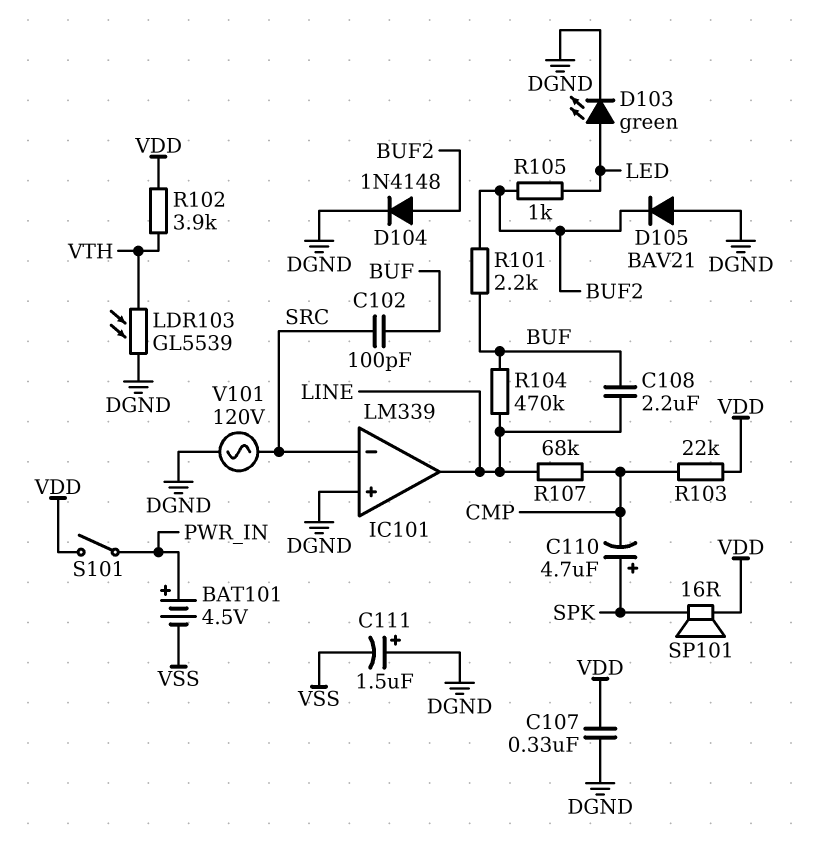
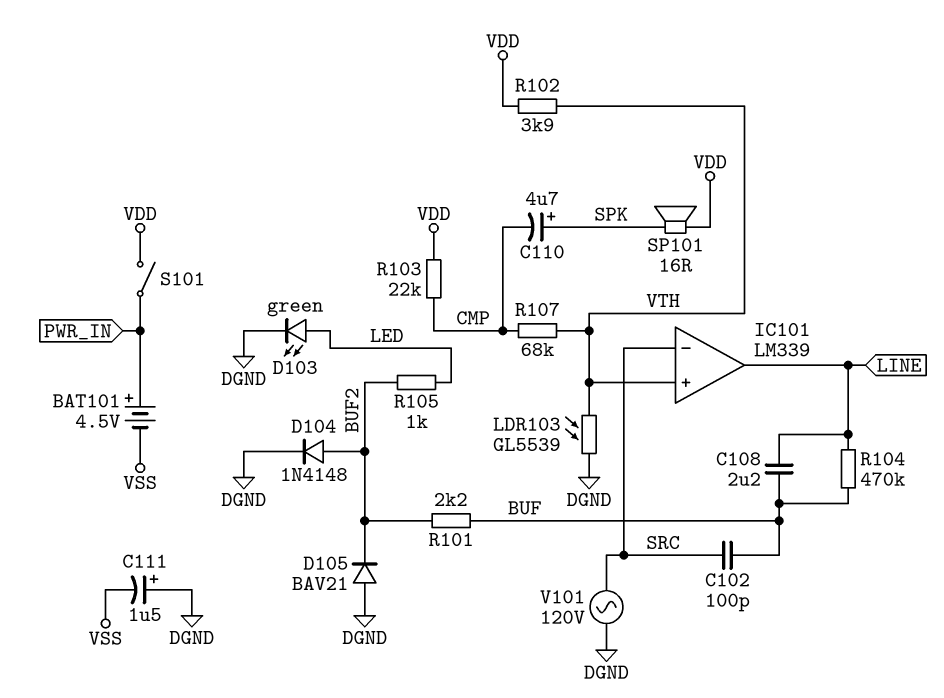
C107: 330nF (DGND, VDD) -> none
IC101 pin in+: DGND -> VTH
R107: 68k (CMP, LINE) -> 68k (CMP, VTH)

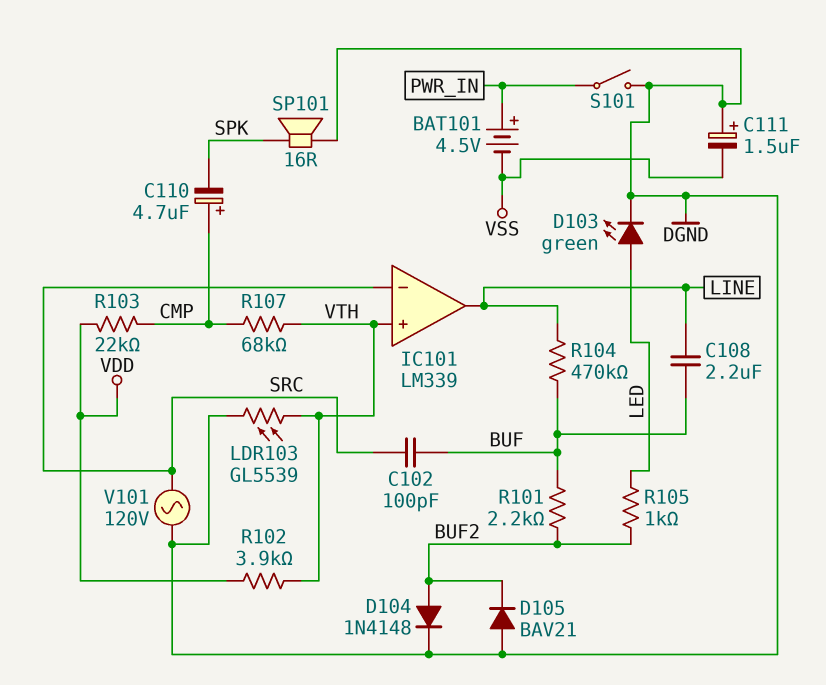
C110: 4.7uF (plus SPK, minus CMP) -> 4.7uF (plus CMP, minus SPK)
S101: switch (PWR_IN, VDD) -> switch (DGND, PWR_IN)
SP101: speaker 16R (SPK, VDD) -> speaker 16R (DGND, SPK)

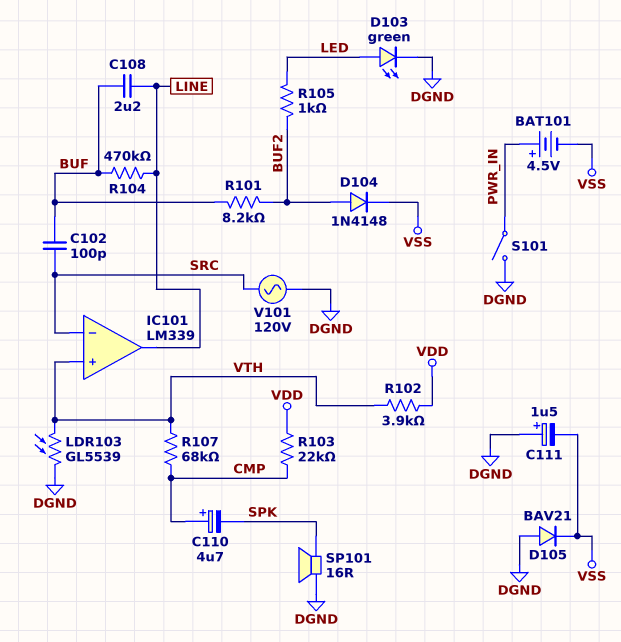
D104: diode 1N4148 (A BUF2, K DGND) -> diode 1N4148 (A BUF2, K VSS)
D105: diode BAV21 (A DGND, K BUF2) -> diode BAV21 (A DGND, K VSS)
R101: 2.2k (BUF, BUF2) -> 8.2k (BUF, BUF2)

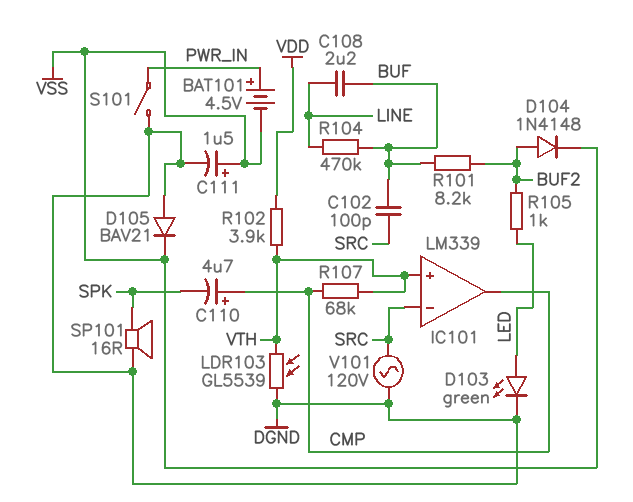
C111: 1.5uF (plus DGND, minus VSS) -> 1.5uF (plus VSS, minus DGND)
IC101 pin out: LINE -> CMP
R103: 22k (CMP, VDD) -> none

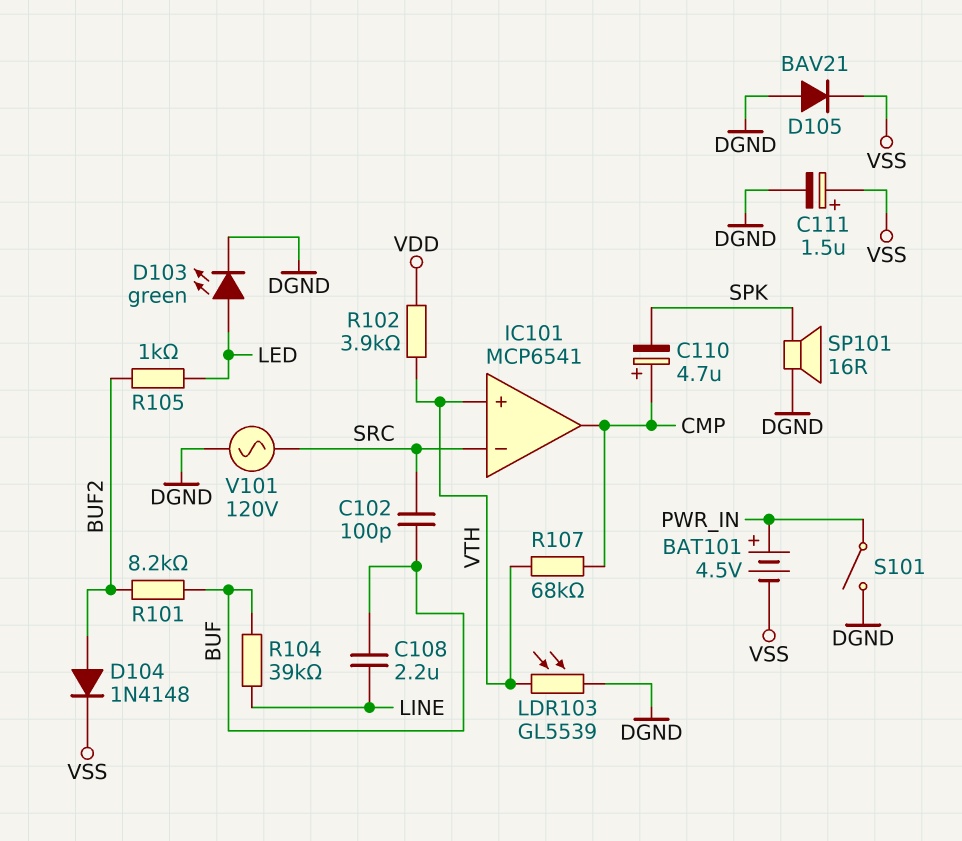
IC101: LM339 -> MCP6541
R104: 470k (BUF, LINE) -> 39k (BUF, LINE)

